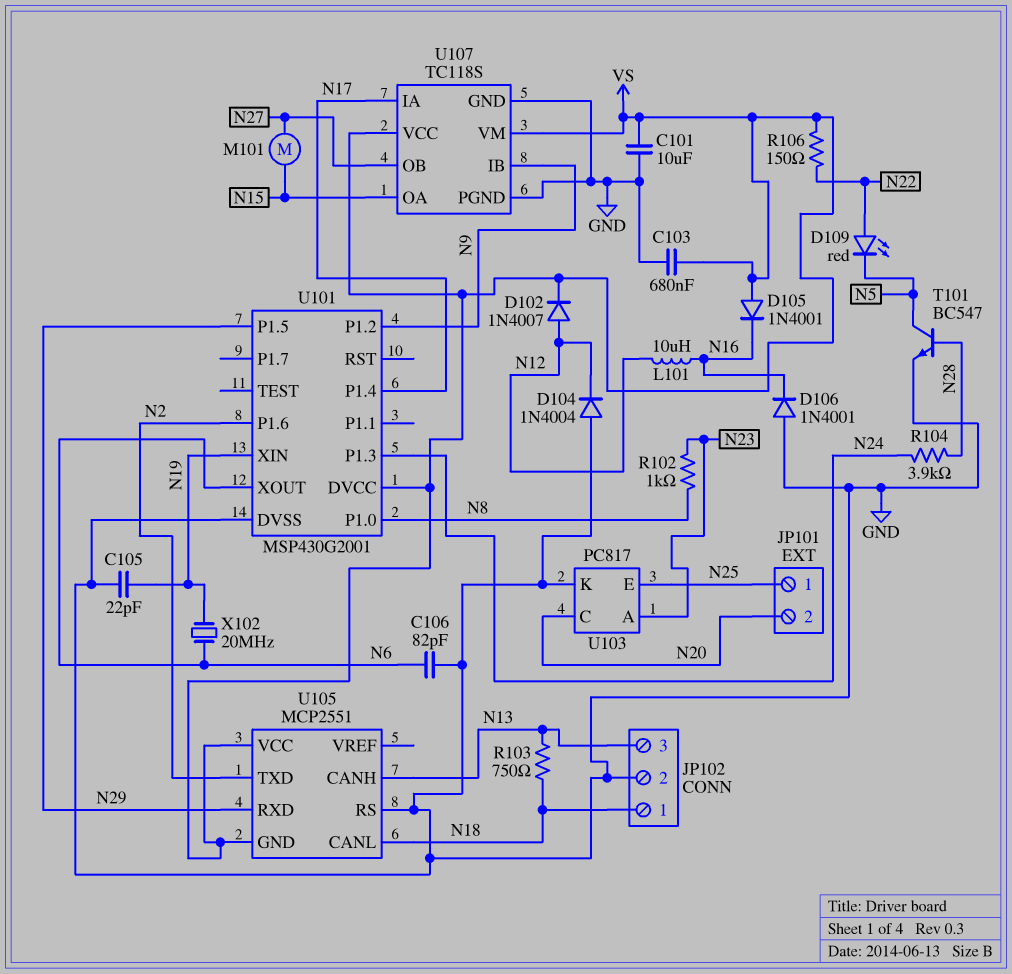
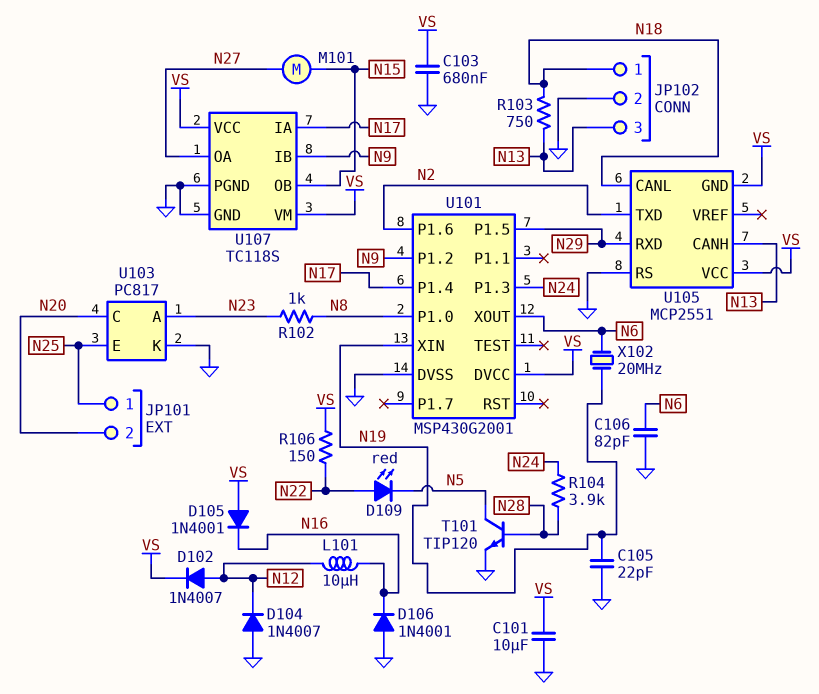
D104: diode 1N4004 (A GND, K N12) -> diode 1N4007 (A GND, K N12)
T101: NPN BC547 (B N28, C N5, E GND) -> NPN TIP120 (B N28, C N5, E GND)
U107 pin OA: N15 -> N27
U107 pin OB: N27 -> N15

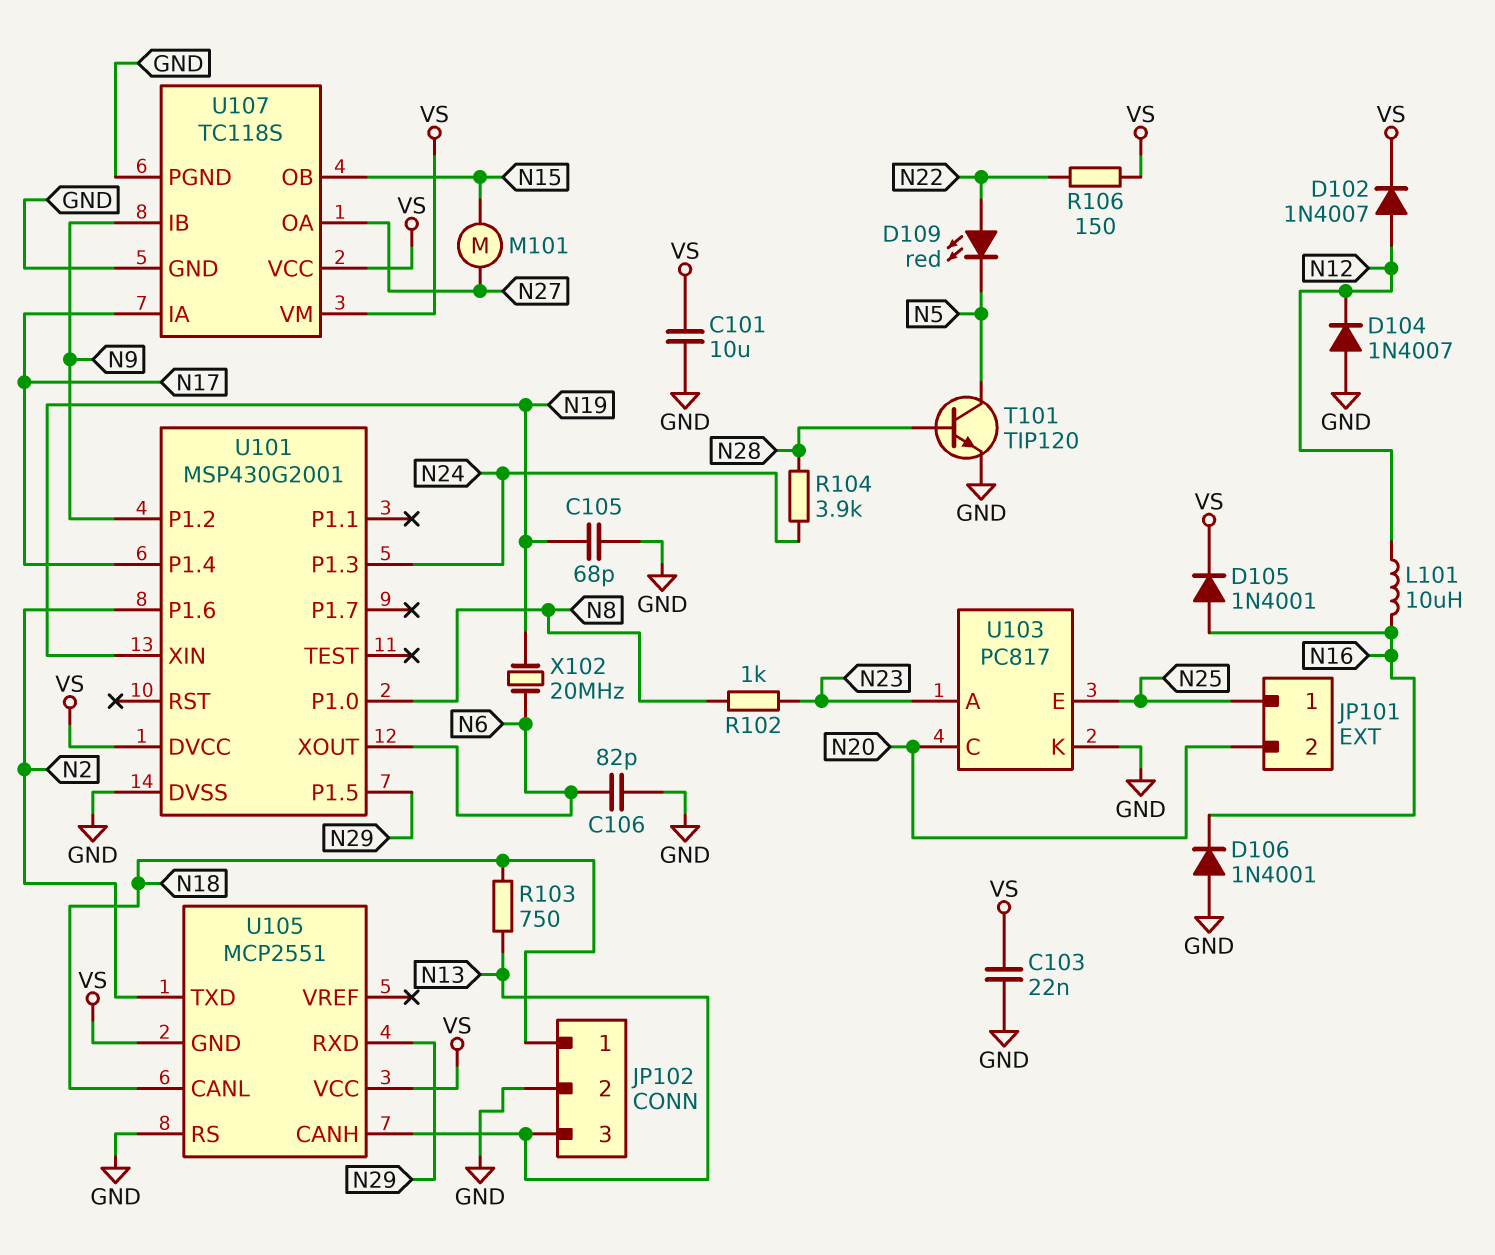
C103: 680nF (GND, VS) -> 22nF (GND, VS)
C105: 22pF (GND, N19) -> 68pF (GND, N19)
D105: diode 1N4001 (A VS, K N16) -> diode 1N4001 (A N16, K VS)

